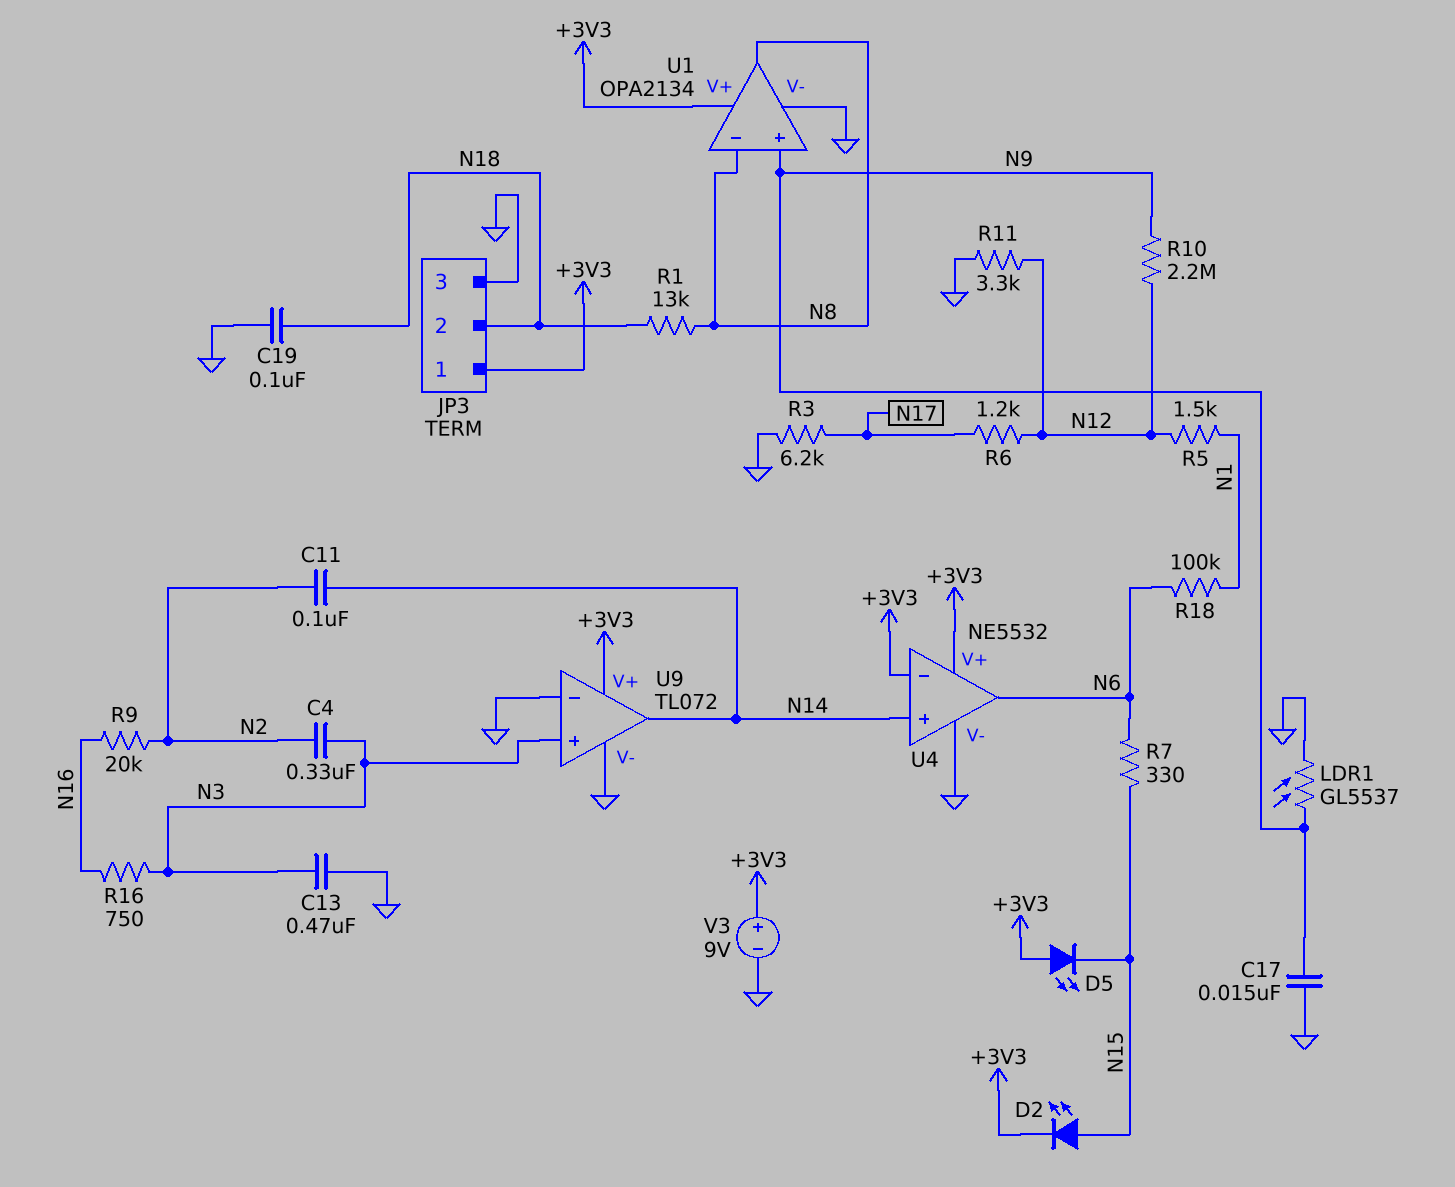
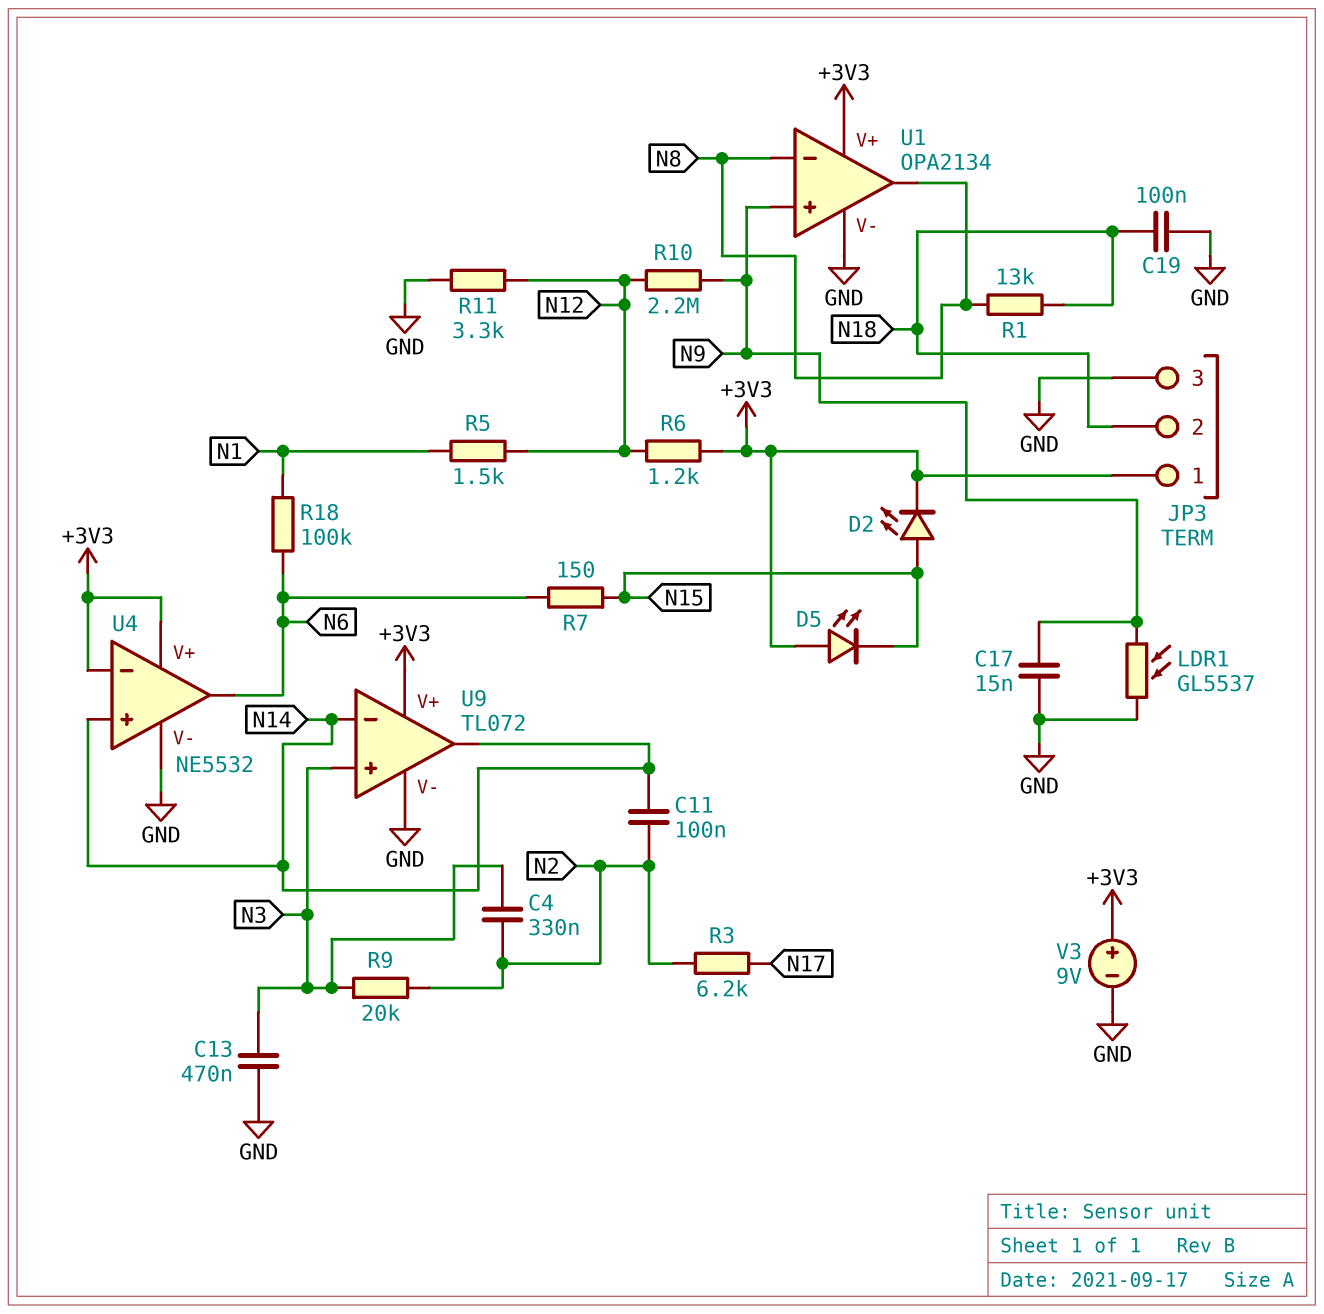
R3: 6.2k (GND, N17) -> 6.2k (N2, N17)
R6: 1.2k (N12, N17) -> 1.2k (+3V3, N12)
R7: 330 (N6, N15) -> 150 (N6, N15)
R9: 20k (N2, N16) -> 20k (N2, N3)
R16: 750 (N3, N16) -> none
U9 pin in-: GND -> N14

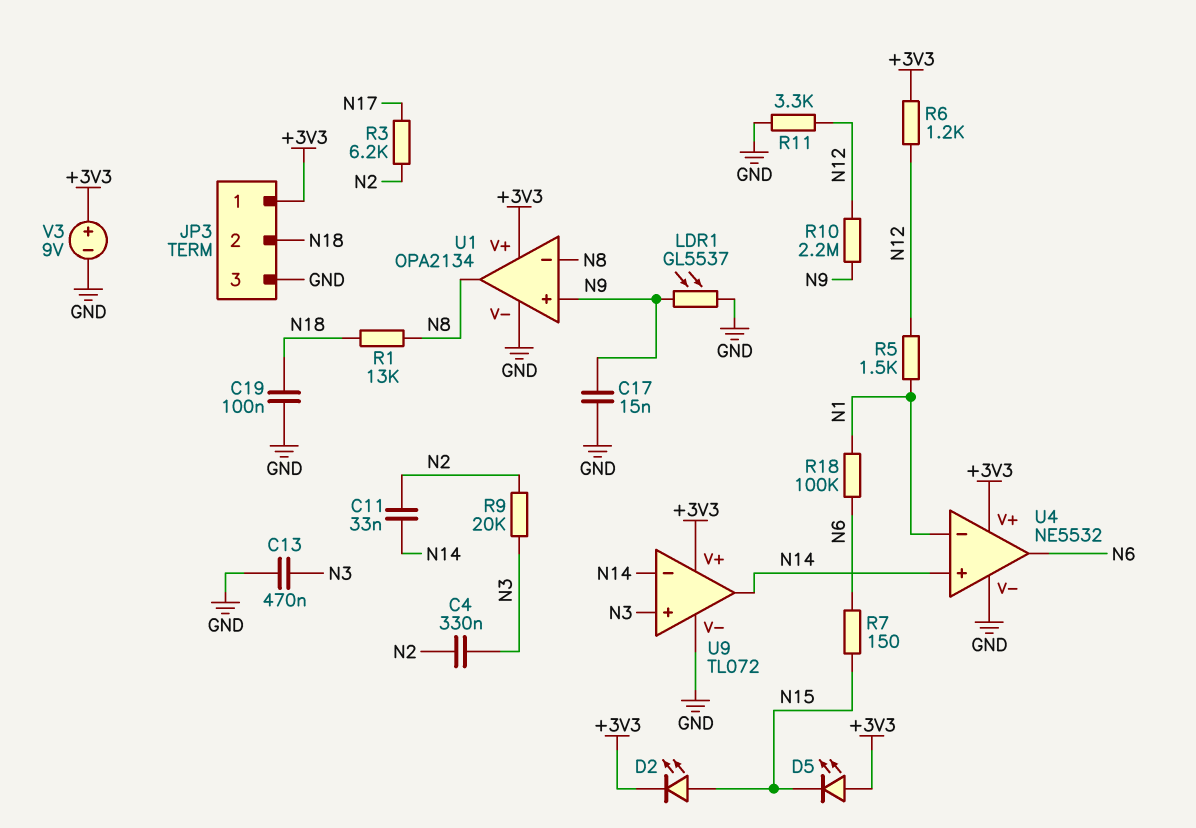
C11: 100nF (N2, N14) -> 33nF (N2, N14)
U4 pin in-: +3V3 -> N1

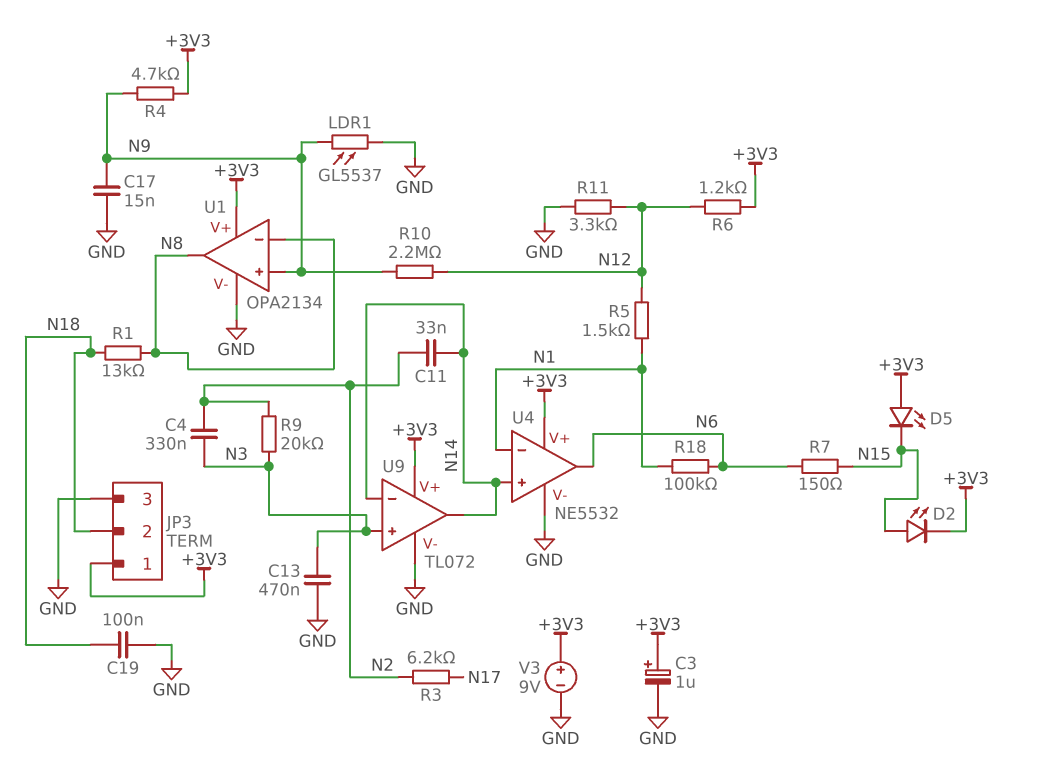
C3: none -> 1uF (plus +3V3, minus GND)
R4: none -> 4.7k (+3V3, N9)

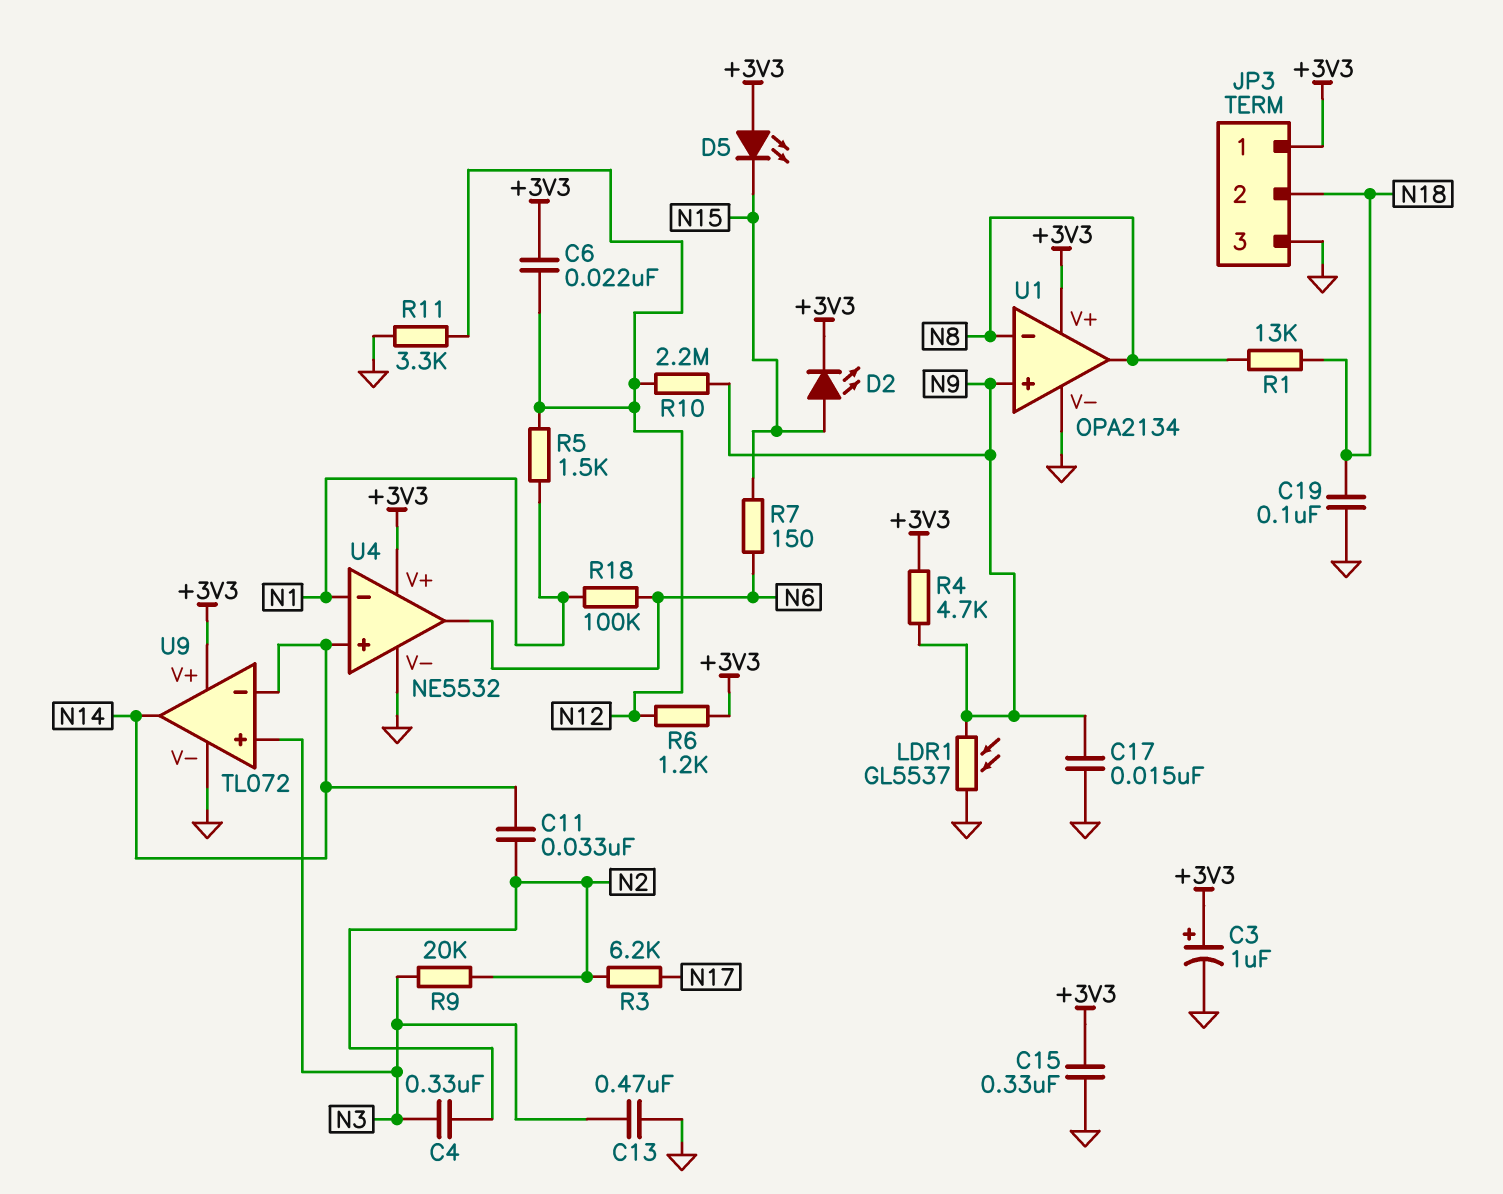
C6: none -> 22nF (+3V3, N12)
C15: none -> 330nF (+3V3, GND)
V3: 9V (plus +3V3, minus GND) -> none

